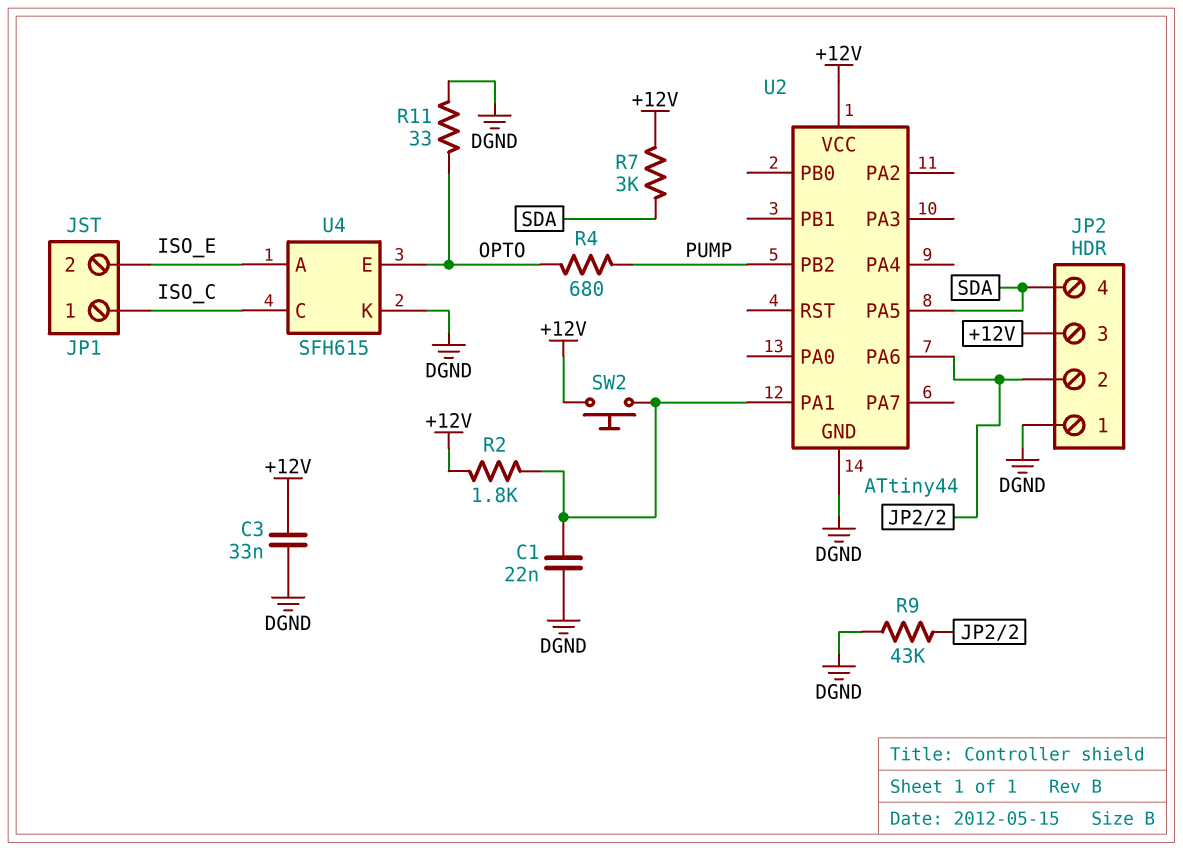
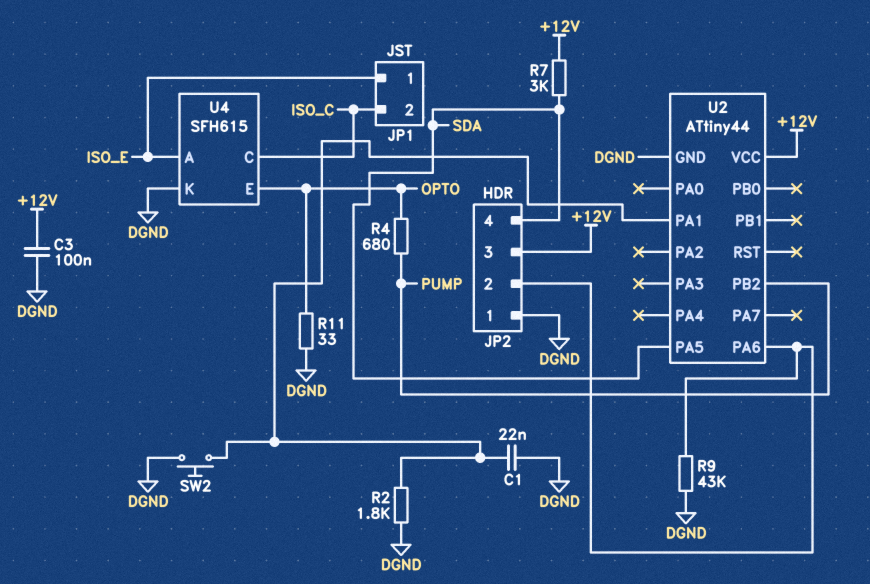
C3: 33nF (+12V, DGND) -> 100nF (+12V, DGND)
JP1 pin 1: ISO_C -> ISO_E
JP1 pin 2: ISO_E -> ISO_C
R2: 1.8k (+12V, U2/PA1) -> 1.8k (DGND, U2/PA1)
SW2: button (+12V, U2/PA1) -> button (DGND, U2/PA1)

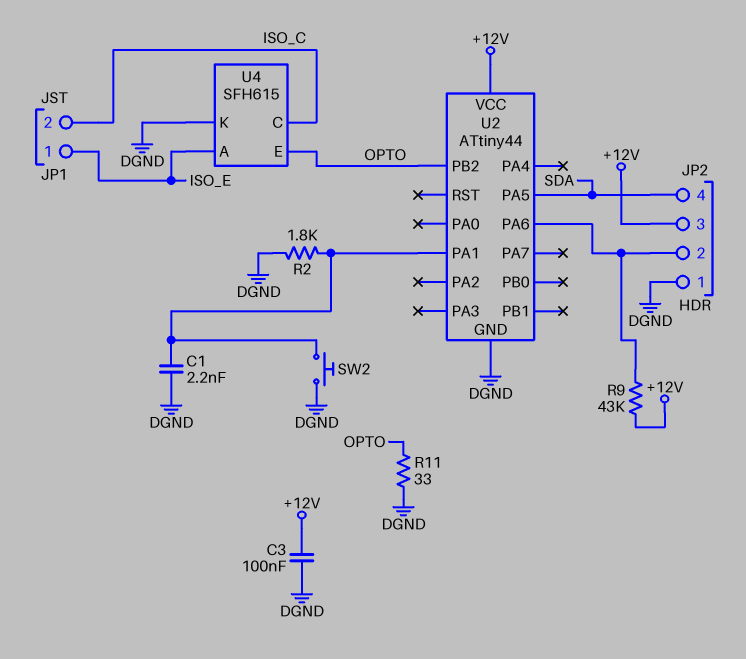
C1: 22nF (DGND, U2/PA1) -> 2.2nF (DGND, U2/PA1)
R4: 680 (OPTO, PUMP) -> none
R7: 3k (+12V, SDA) -> none
R9: 43k (DGND, JP2/2) -> 43k (+12V, JP2/2)
U2 pin PB2: PUMP -> OPTO

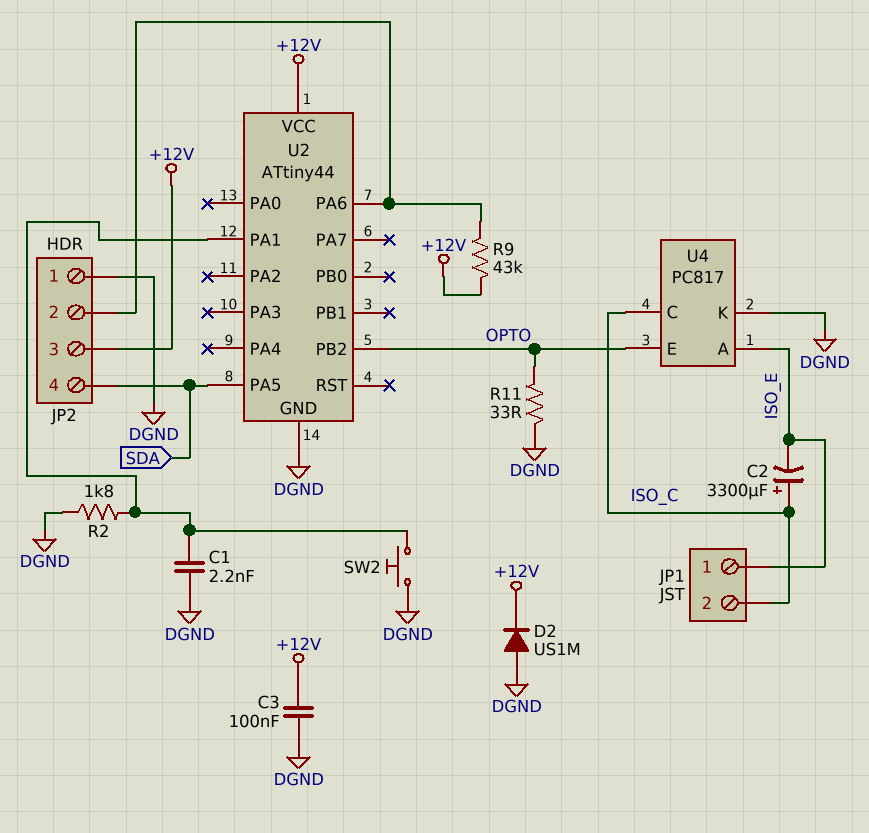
C2: none -> 3300uF (plus ISO_C, minus ISO_E)
D2: none -> diode US1M (A DGND, K +12V)
U4: SFH615 -> PC817

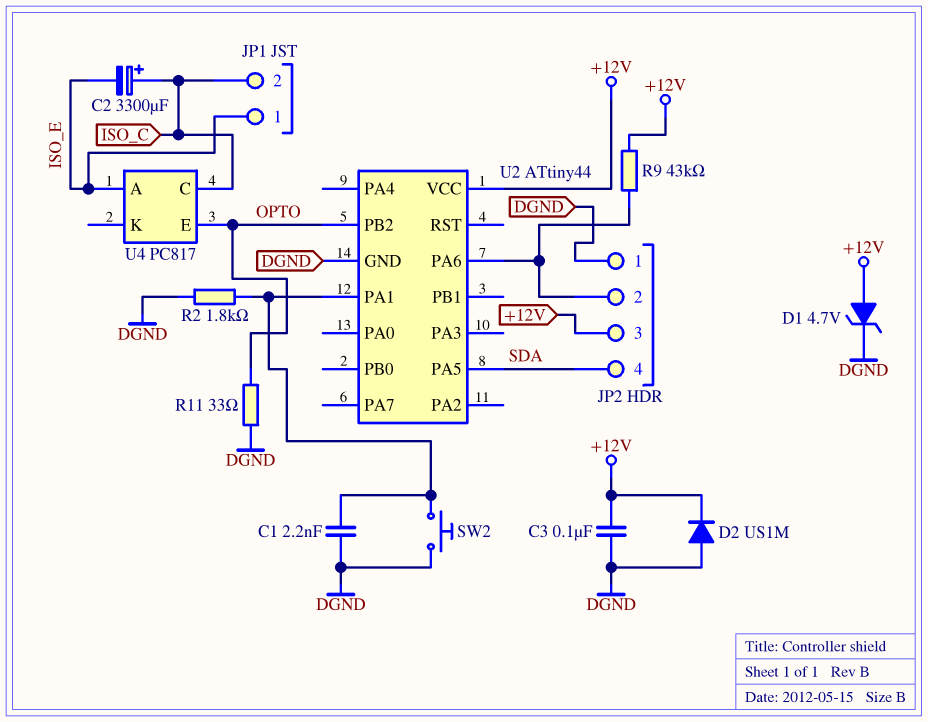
D1: none -> zener 4.7V (A +12V, K DGND)
U4 pin K: DGND -> none

